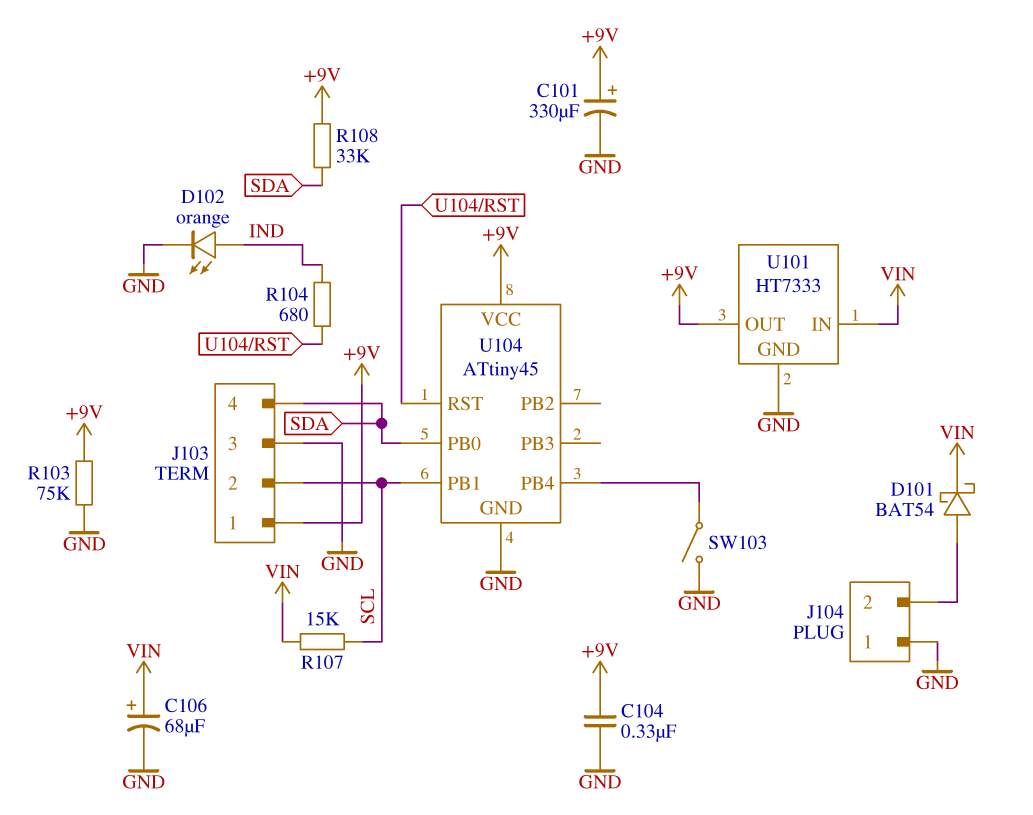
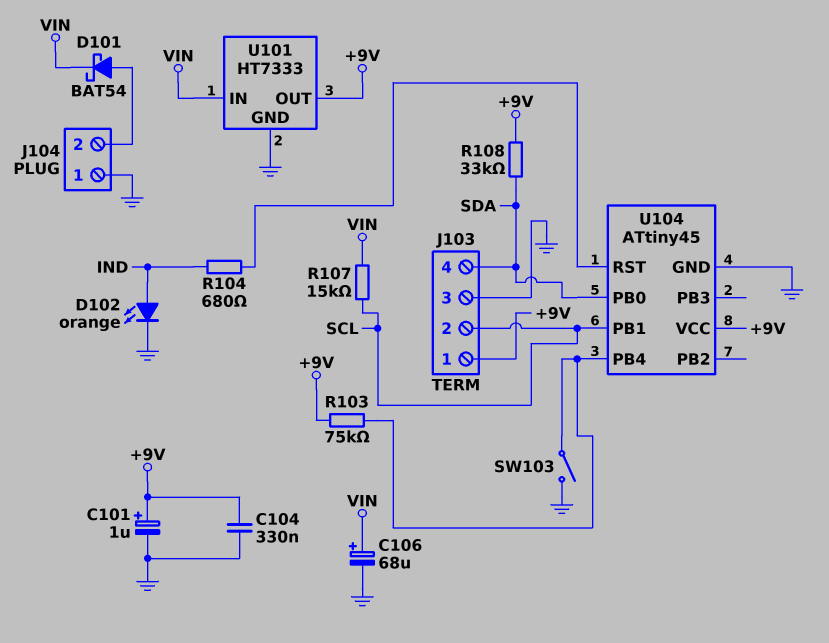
C101: 330uF (plus +9V, minus GND) -> 1uF (plus +9V, minus GND)
R103: 75k (+9V, GND) -> 75k (+9V, U104/PB4)

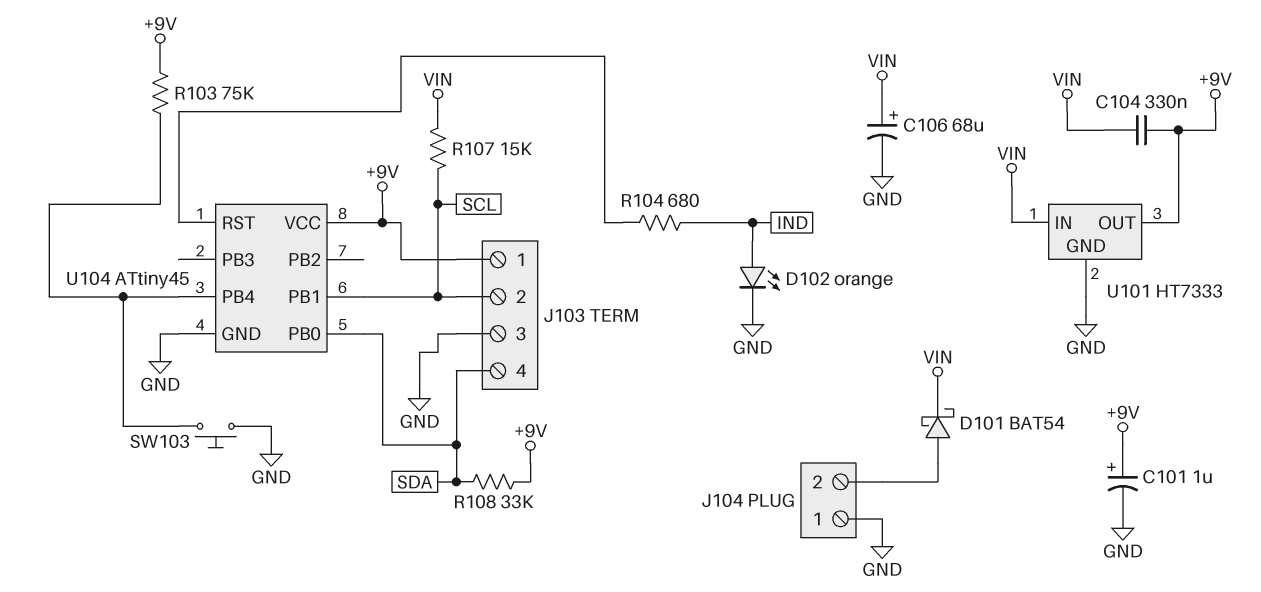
C104: 330nF (+9V, GND) -> 330nF (+9V, VIN)
SW103: switch (GND, U104/PB4) -> button (GND, U104/PB4)

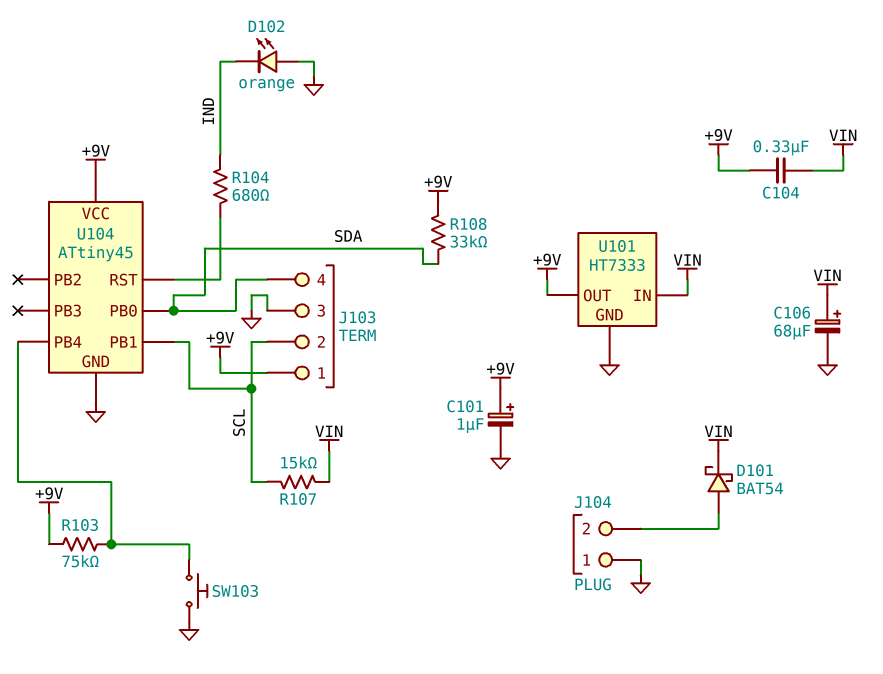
D102: LED orange (A IND, K GND) -> LED orange (A GND, K IND)

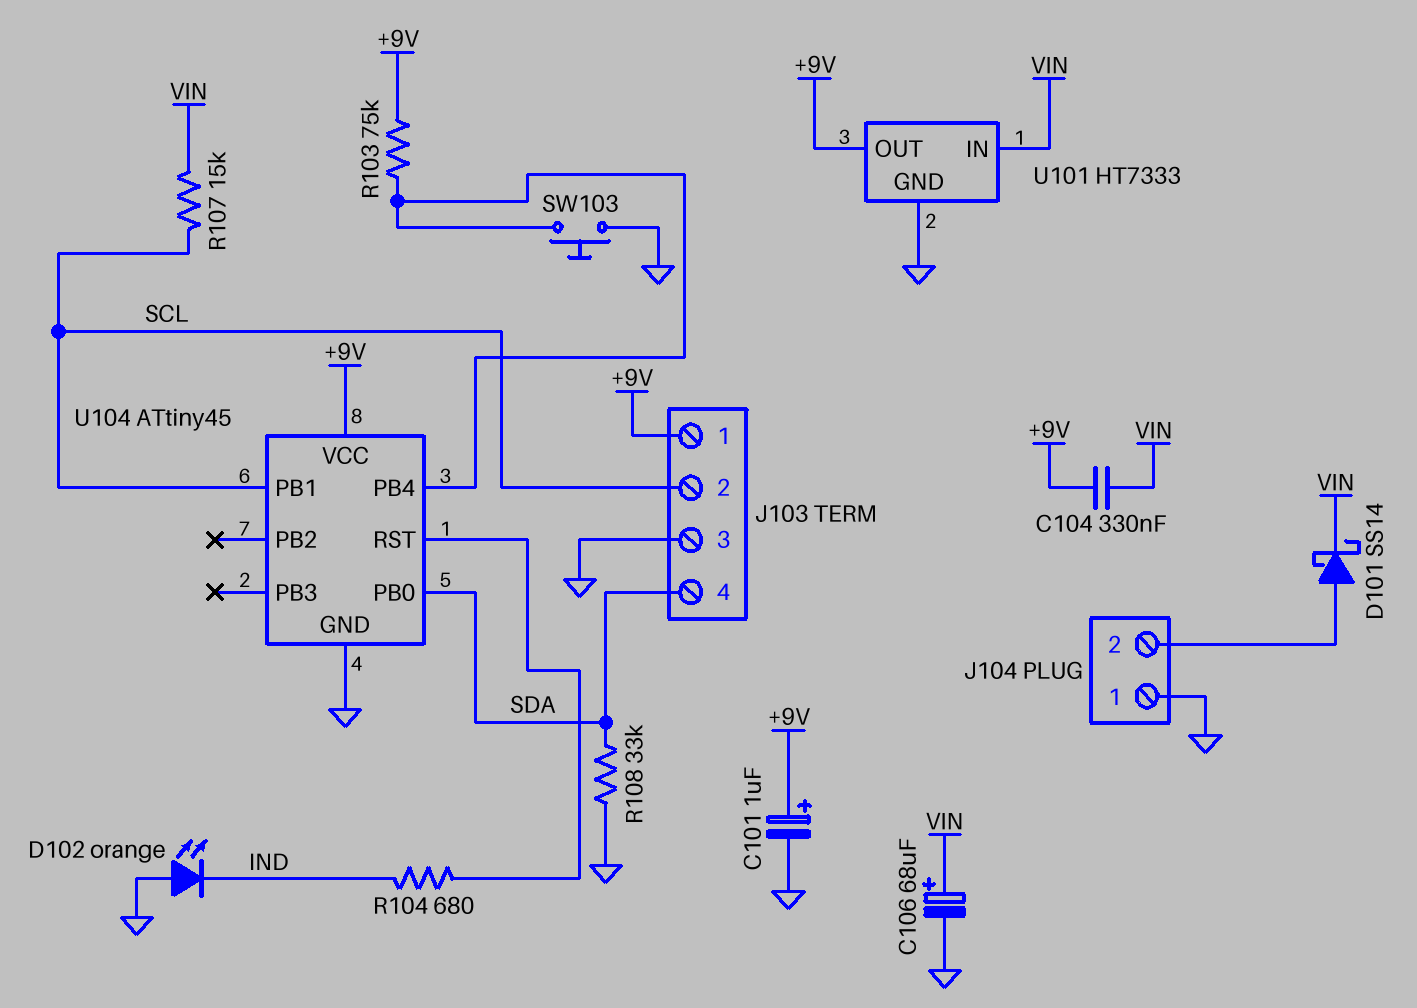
D101: schottky BAT54 (A J104/2, K VIN) -> schottky SS14 (A J104/2, K VIN)
R108: 33k (+9V, SDA) -> 33k (GND, SDA)

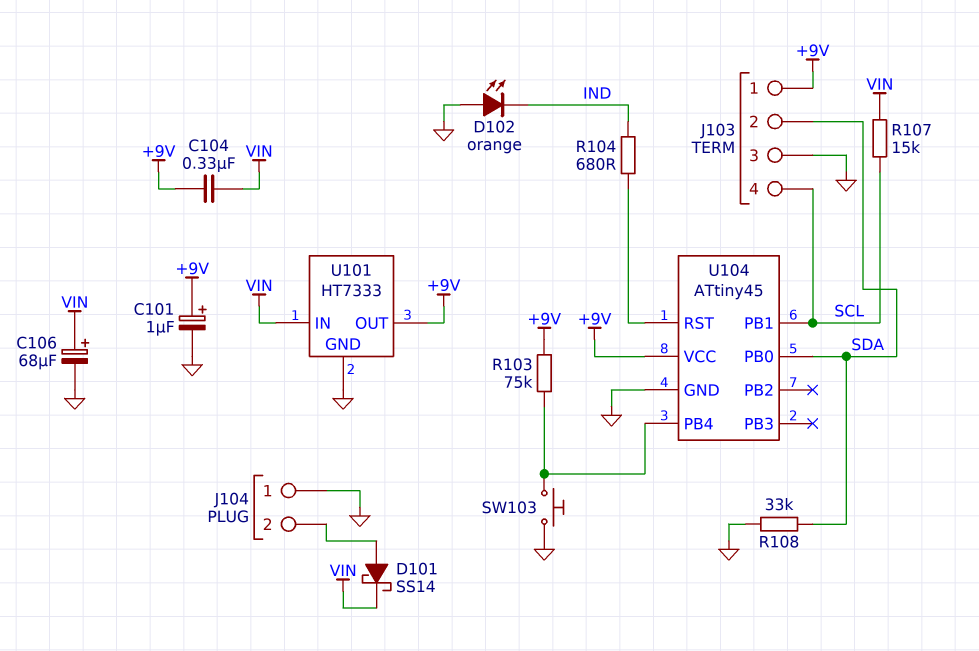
J103 pin 2: SCL -> SDA
J103 pin 4: SDA -> SCL

